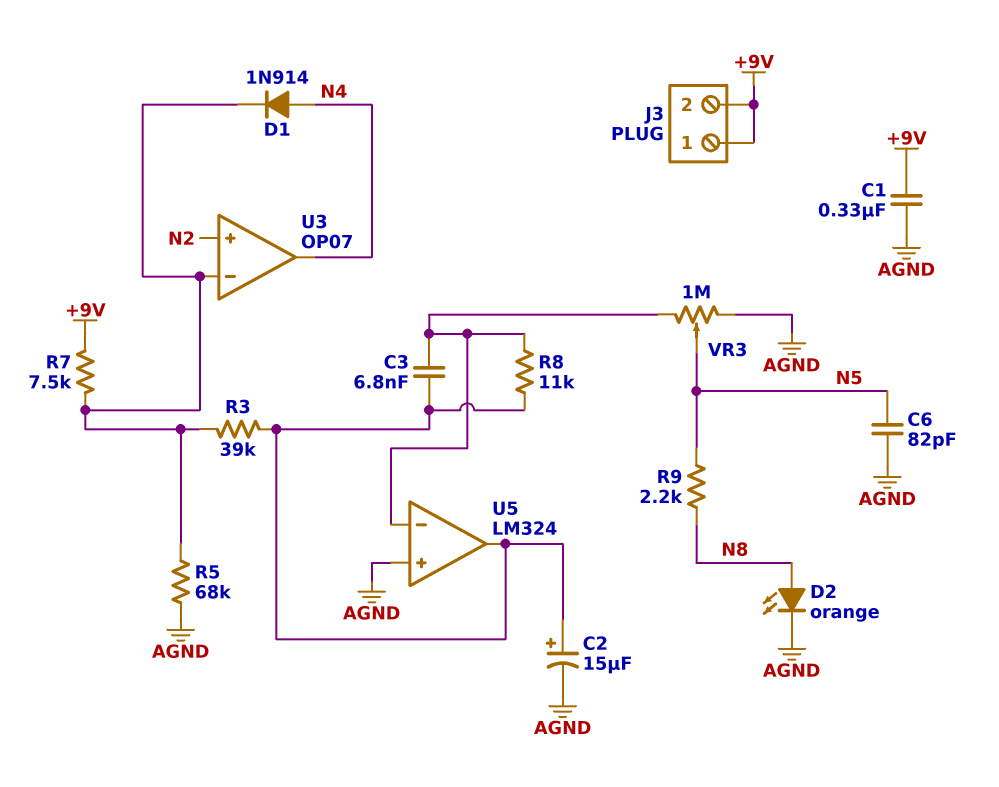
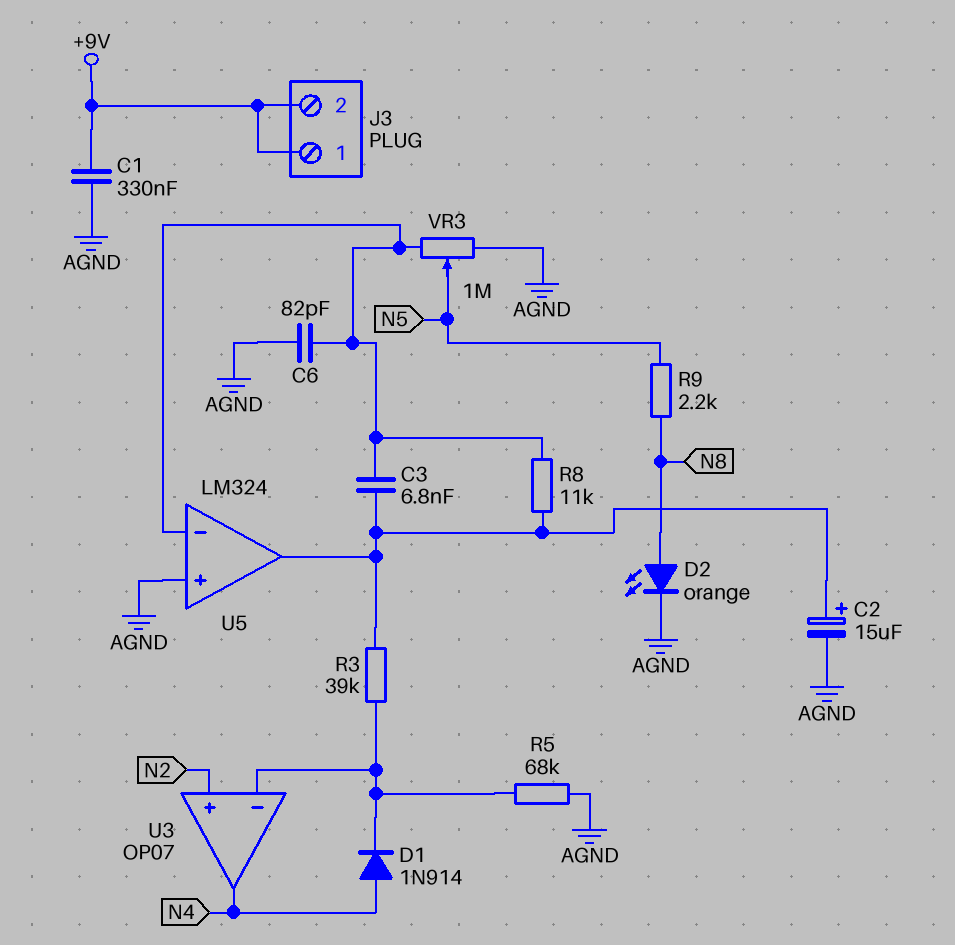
C6: 82pF (AGND, N5) -> 82pF (AGND, U5/in-)
R7: 7.5k (+9V, U3/in-) -> none

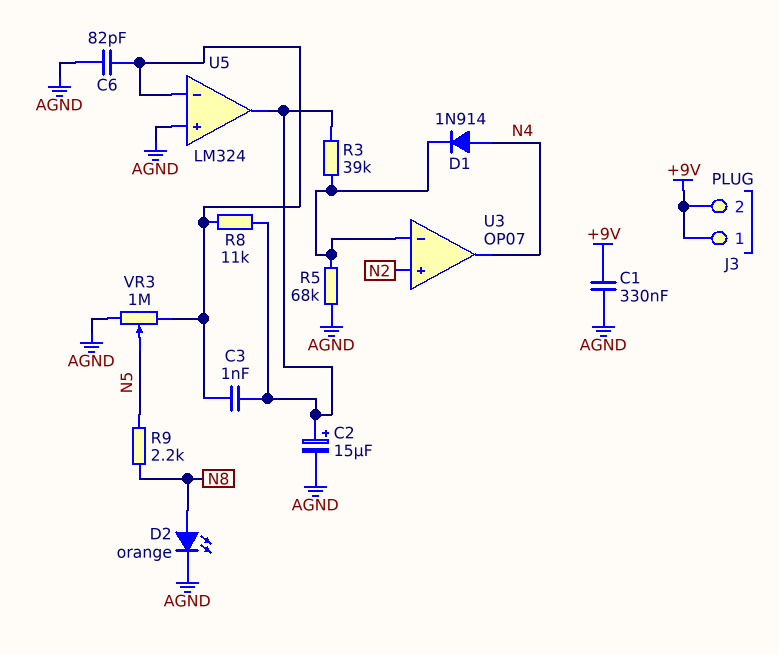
C3: 6.8nF (U5/in-, U5/out) -> 1nF (U5/in-, U5/out)

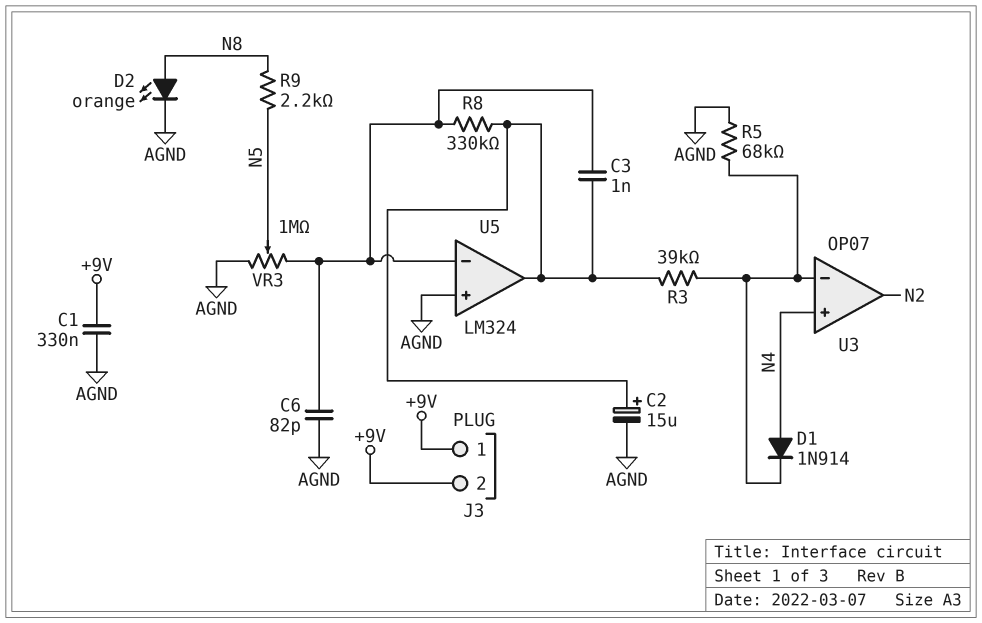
R8: 11k (U5/in-, U5/out) -> 330k (U5/in-, U5/out)
U3 pin in+: N2 -> N4
U3 pin out: N4 -> N2

